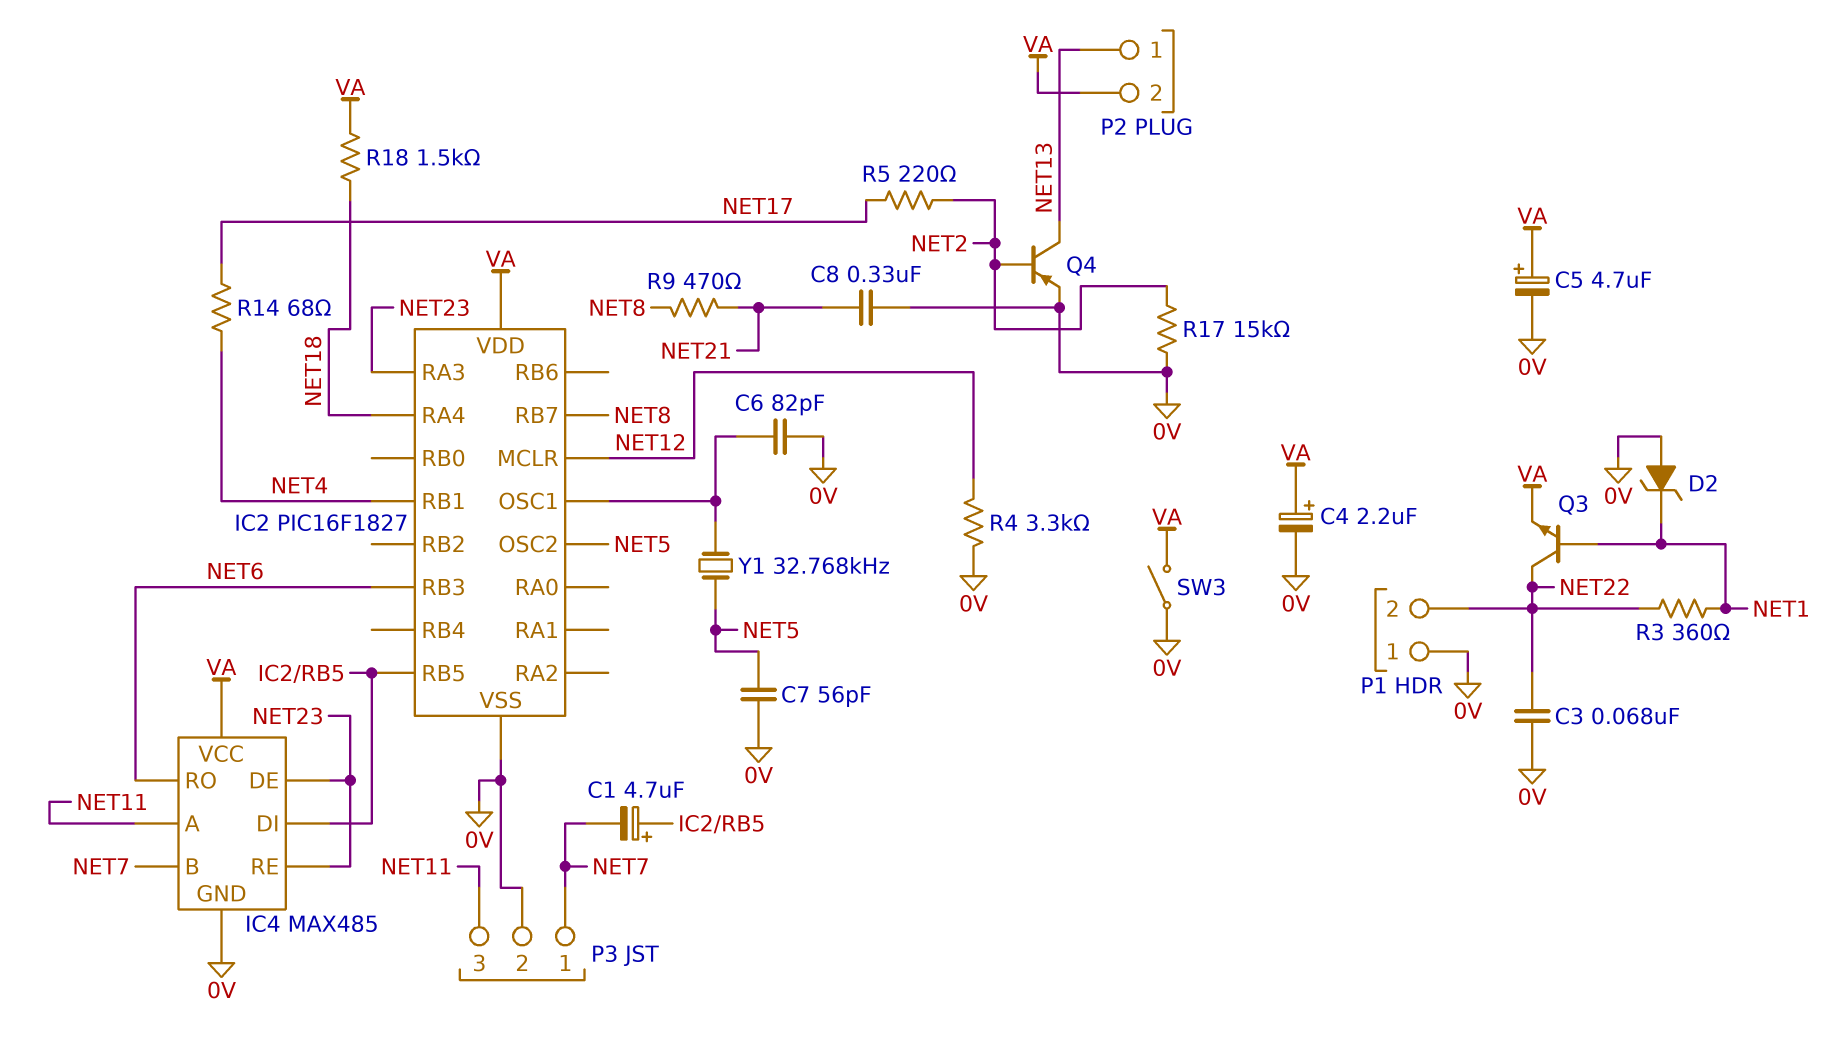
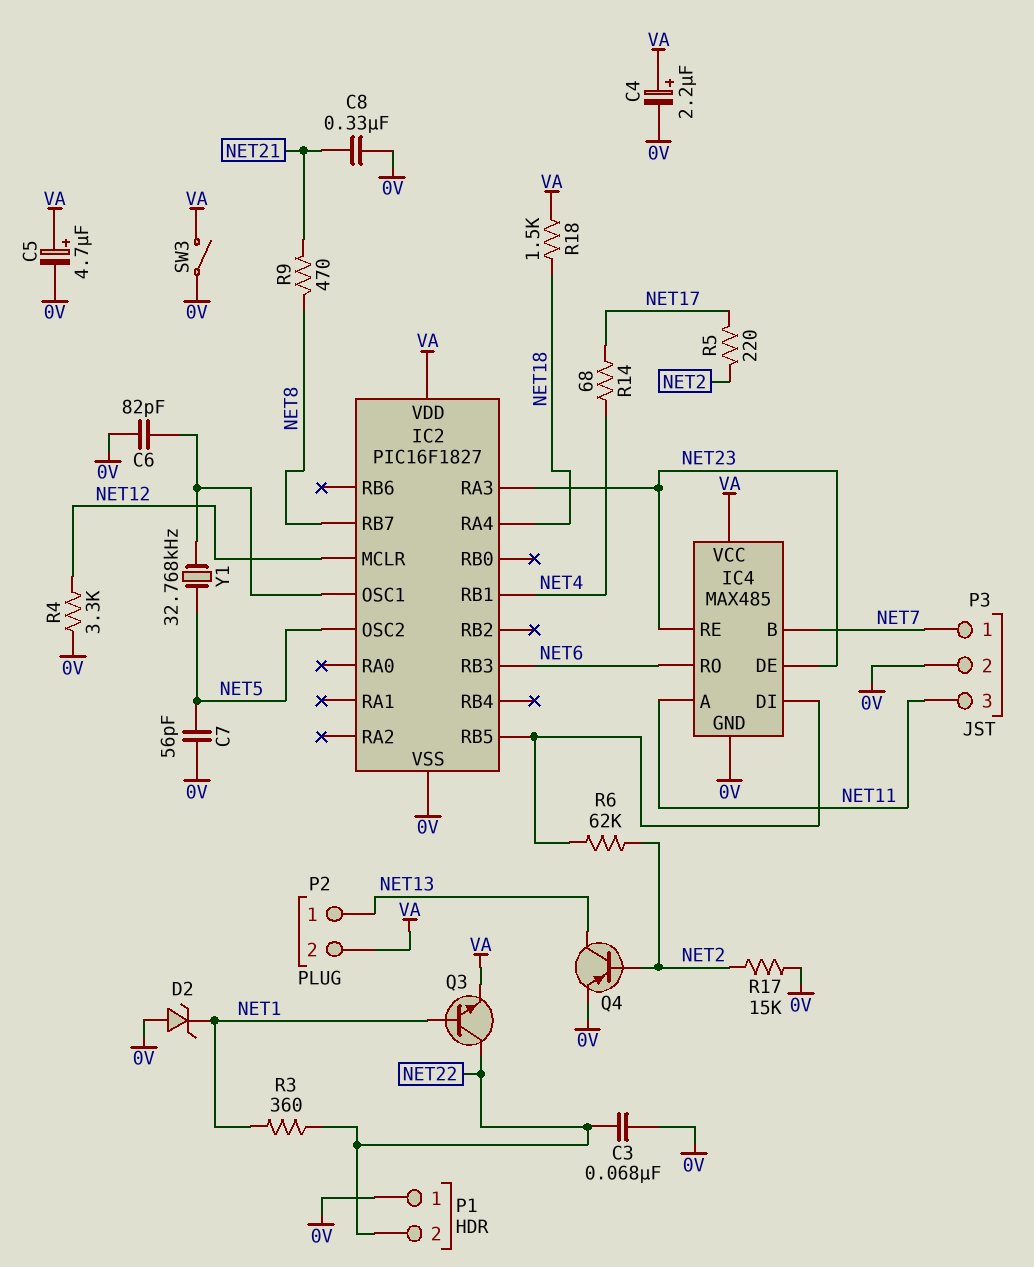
C1: 4.7uF (plus IC2/RB5, minus NET7) -> none
R6: none -> 62k (IC2/RB5, NET2)

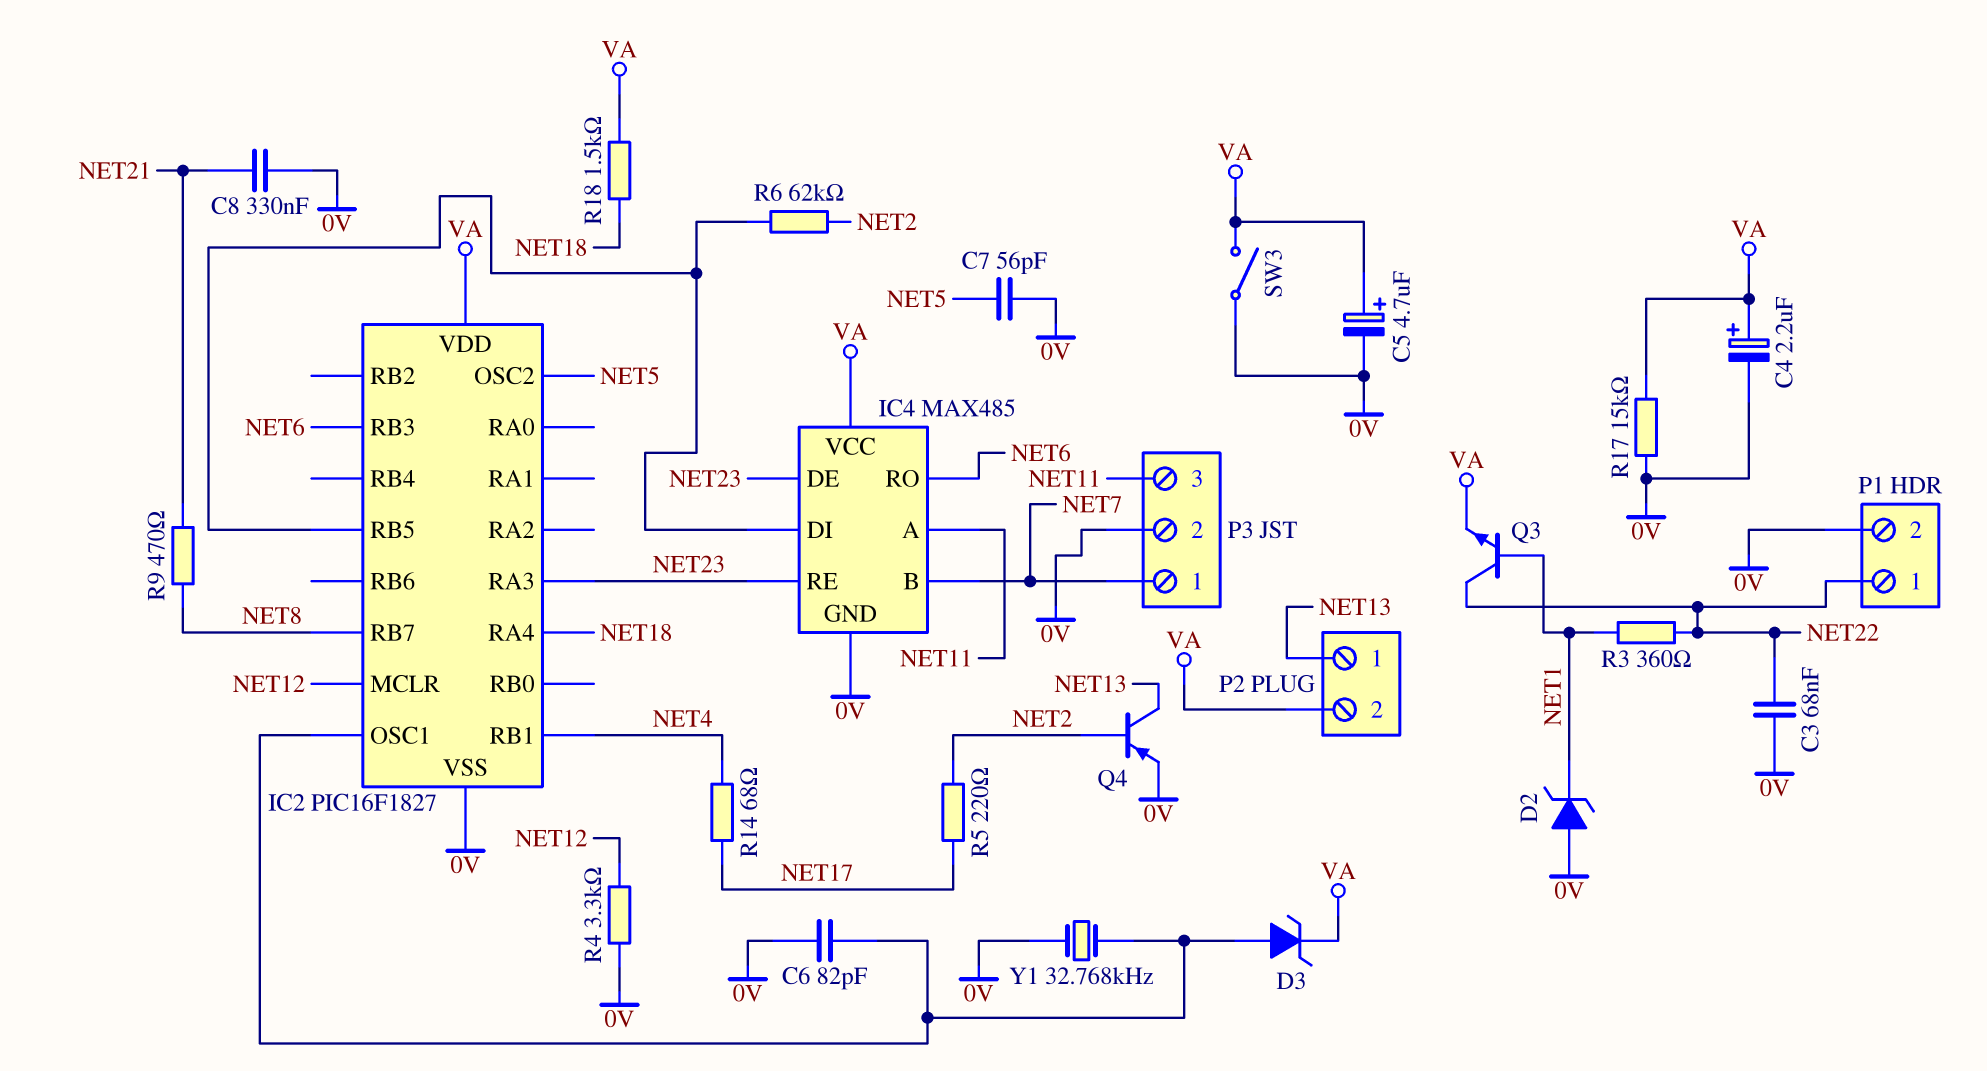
D3: none -> zener (A IC2/OSC1, K VA)
P1 pin 1: 0V -> NET22
P1 pin 2: NET22 -> 0V
R17: 15k (0V, NET2) -> 15k (0V, VA)
Y1: 32.768kHz (IC2/OSC1, NET5) -> 32.768kHz (0V, IC2/OSC1)

